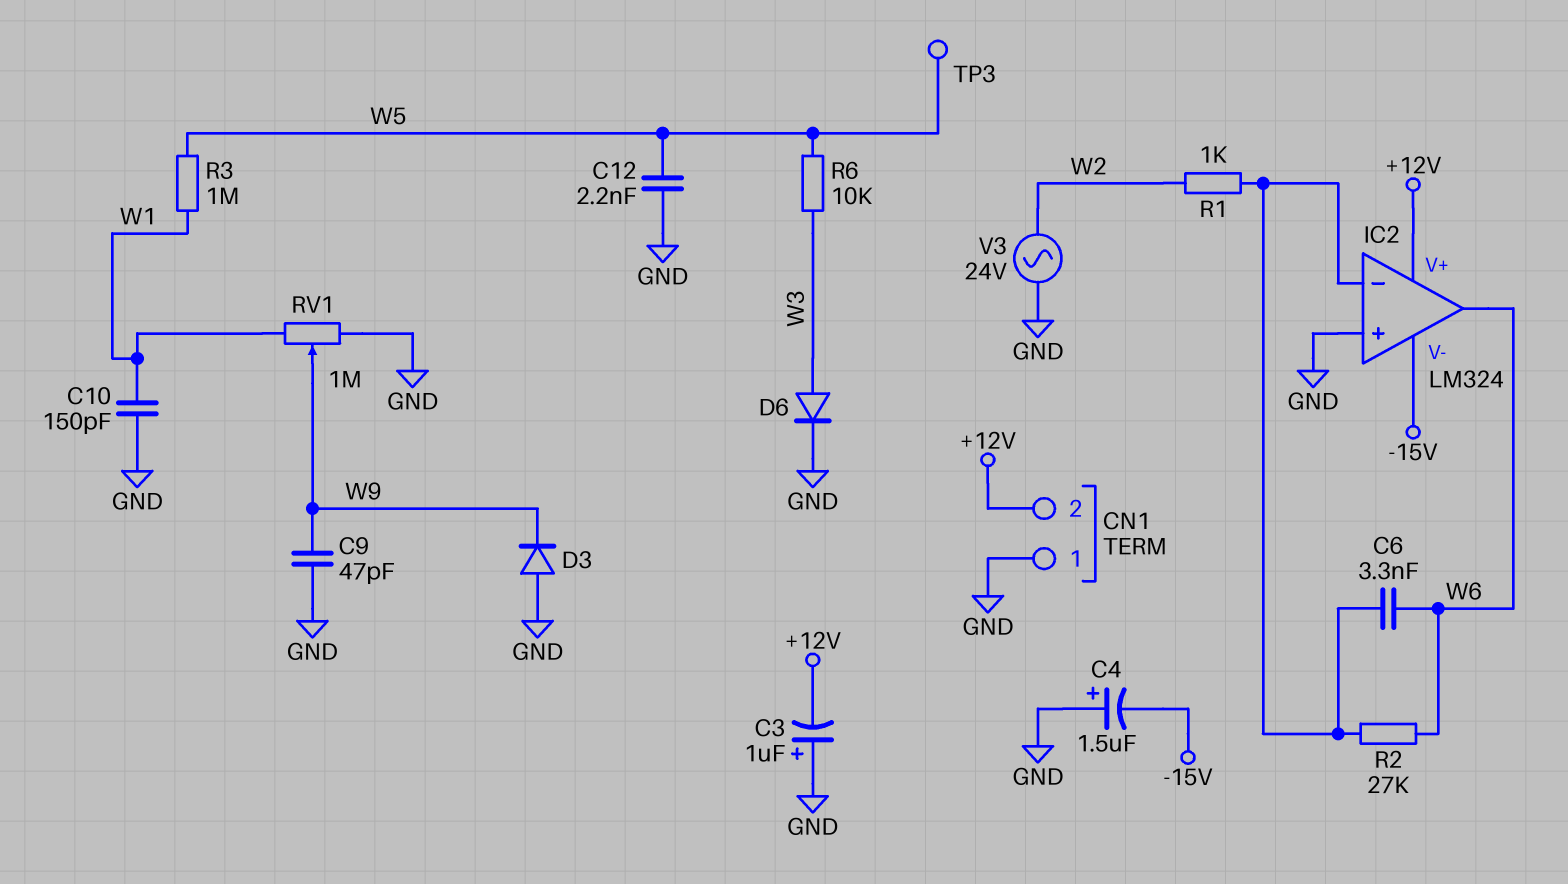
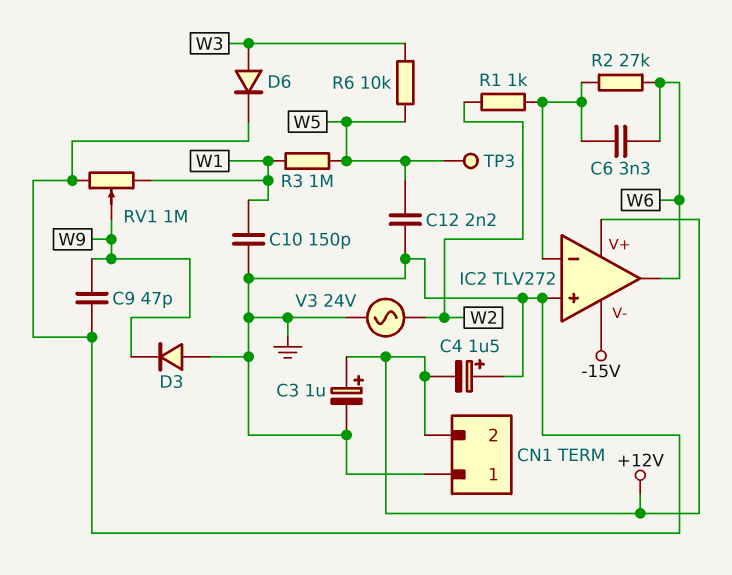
C3: 1uF (plus GND, minus +12V) -> 1uF (plus +12V, minus GND)
C4: 1.5uF (plus GND, minus -15V) -> 1.5uF (plus GND, minus +12V)
IC2: LM324 -> TLV272

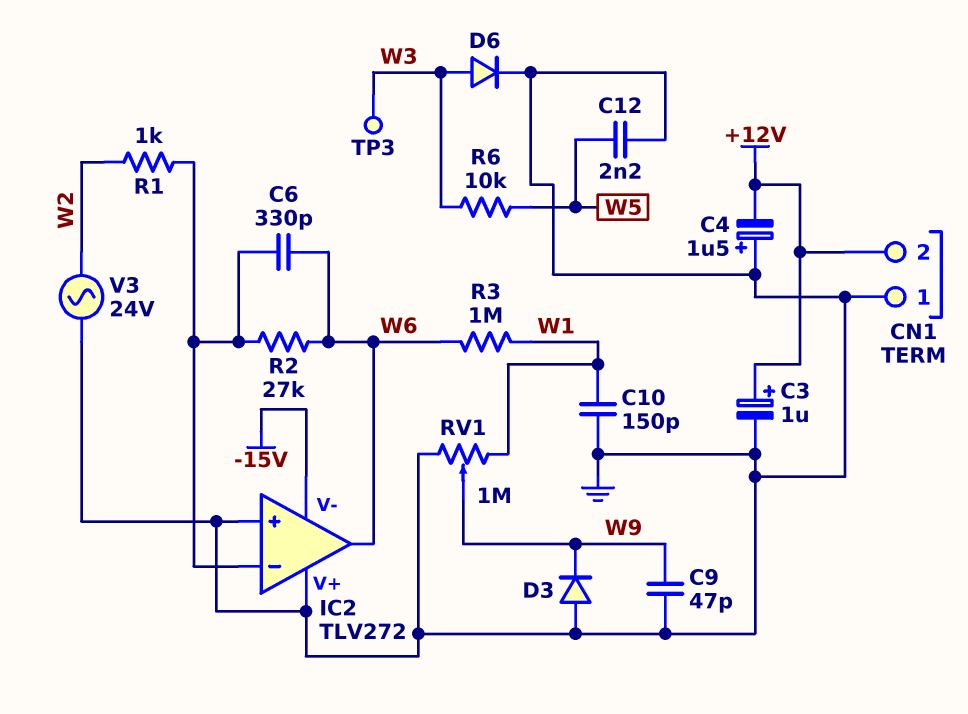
C6: 3.3nF (IC2/in-, W6) -> 330pF (IC2/in-, W6)
IC2 pin V+: +12V -> GND
R3: 1M (W1, W5) -> 1M (W1, W6)
TP3: test point (W5) -> test point (W3)

